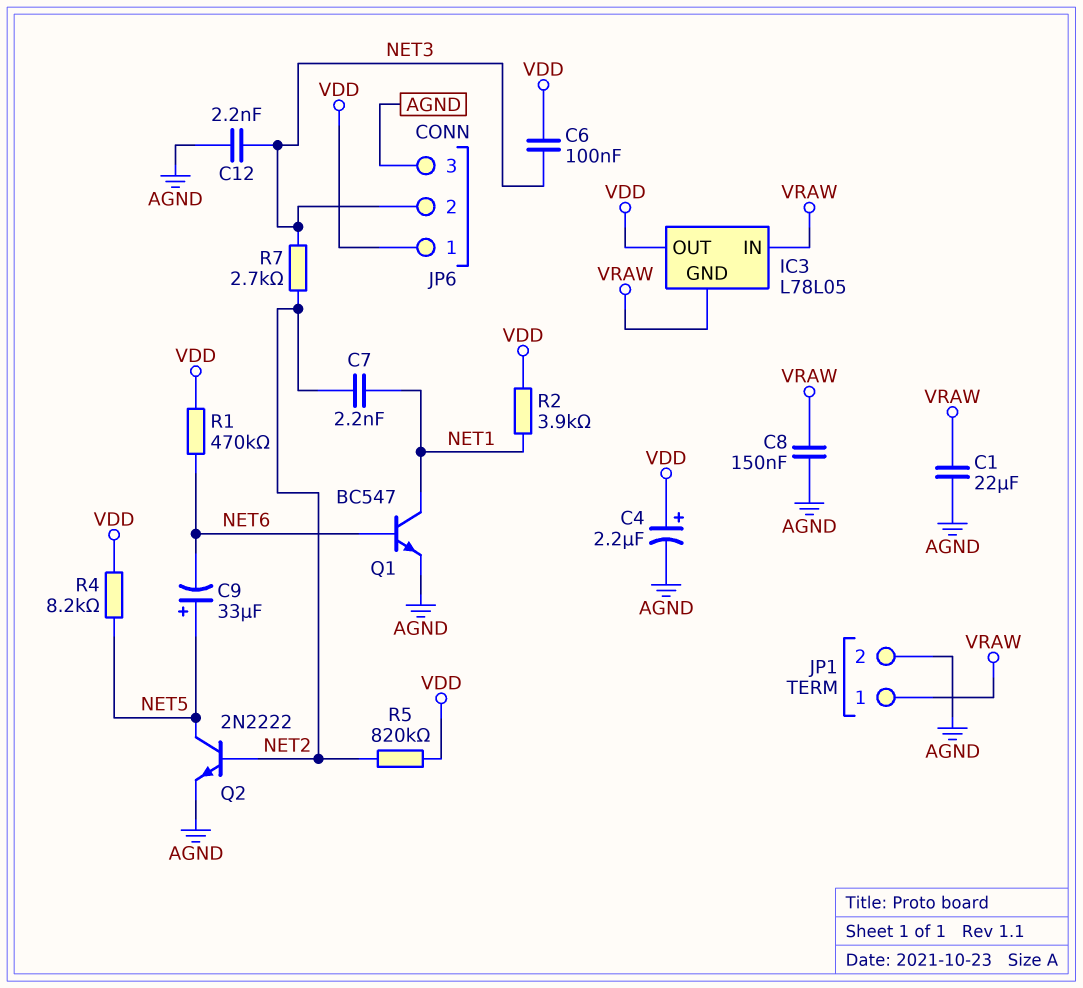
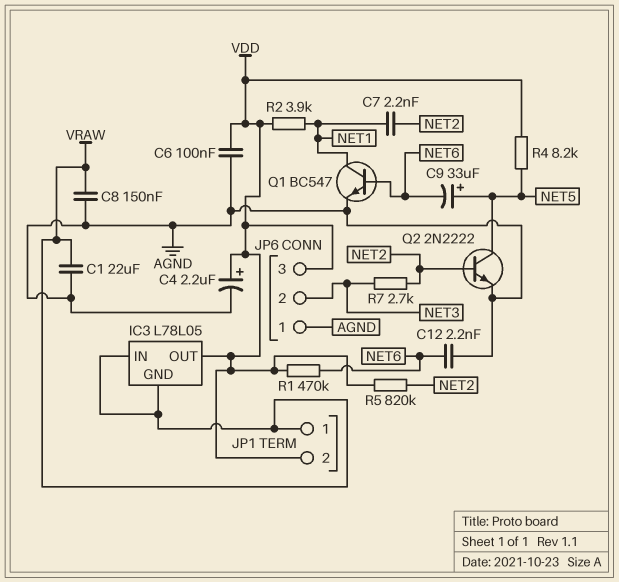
C6: 100nF (NET3, VDD) -> 100nF (AGND, VDD)
C12: 2.2nF (AGND, NET3) -> 2.2nF (AGND, NET6)
JP1 pin 2: AGND -> VDD
JP6 pin 1: VDD -> AGND
JP6 pin 3: AGND -> VDD

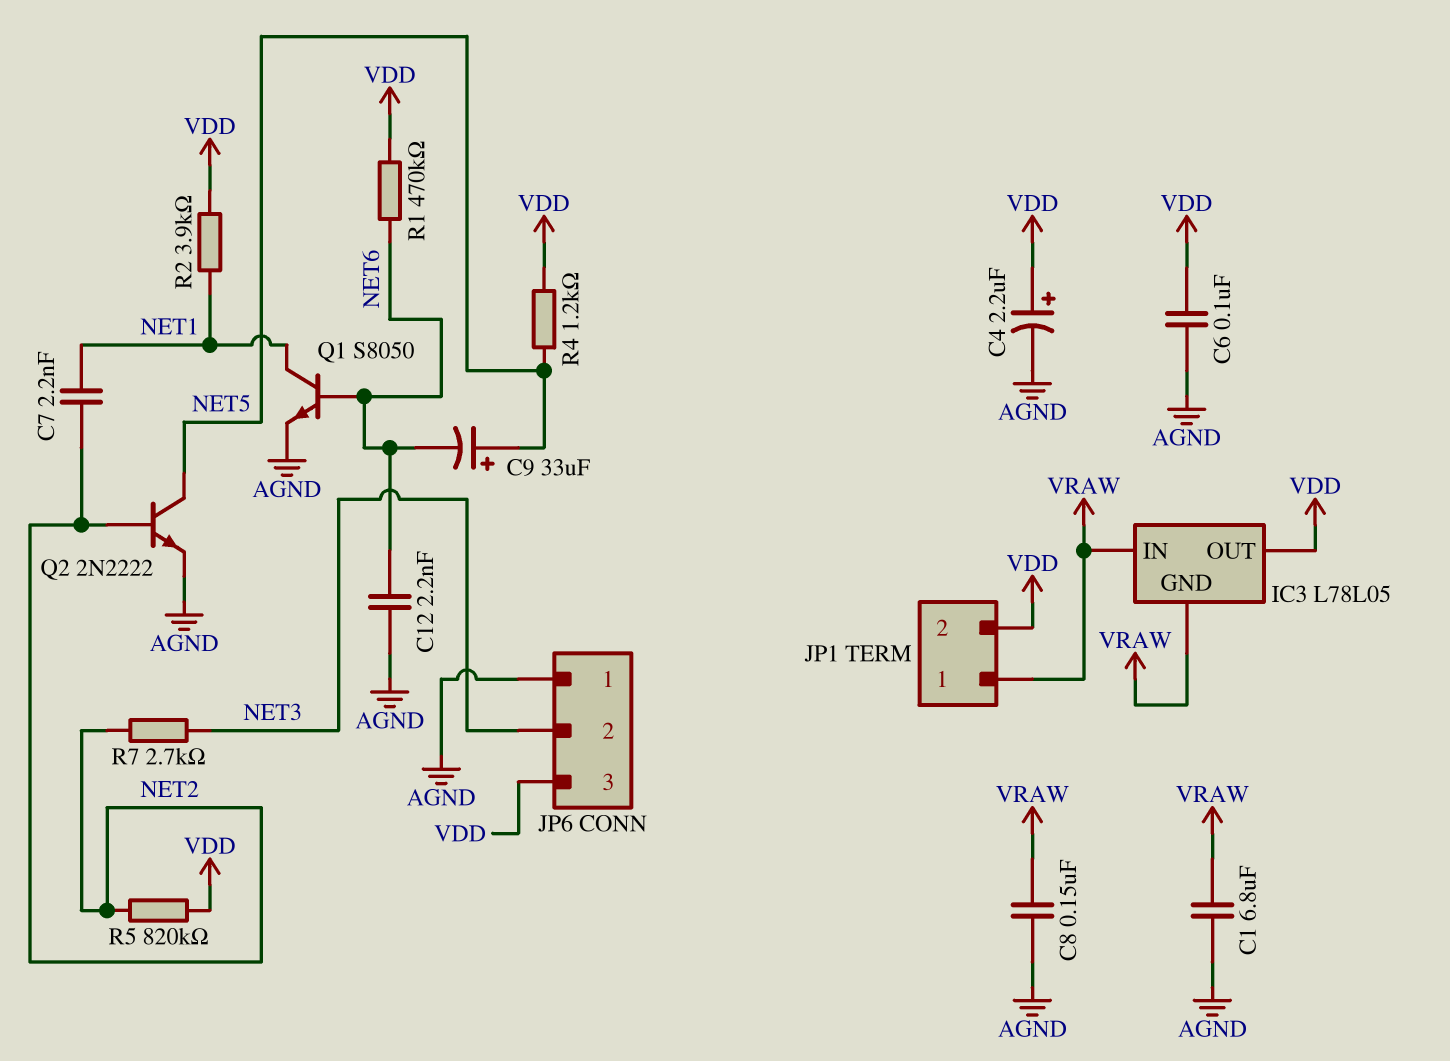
C1: 22uF (AGND, VRAW) -> 6.8uF (AGND, VRAW)
Q1: NPN BC547 (B NET6, C NET1, E AGND) -> NPN S8050 (B NET6, C NET1, E AGND)
R4: 8.2k (NET5, VDD) -> 1.2k (NET5, VDD)

